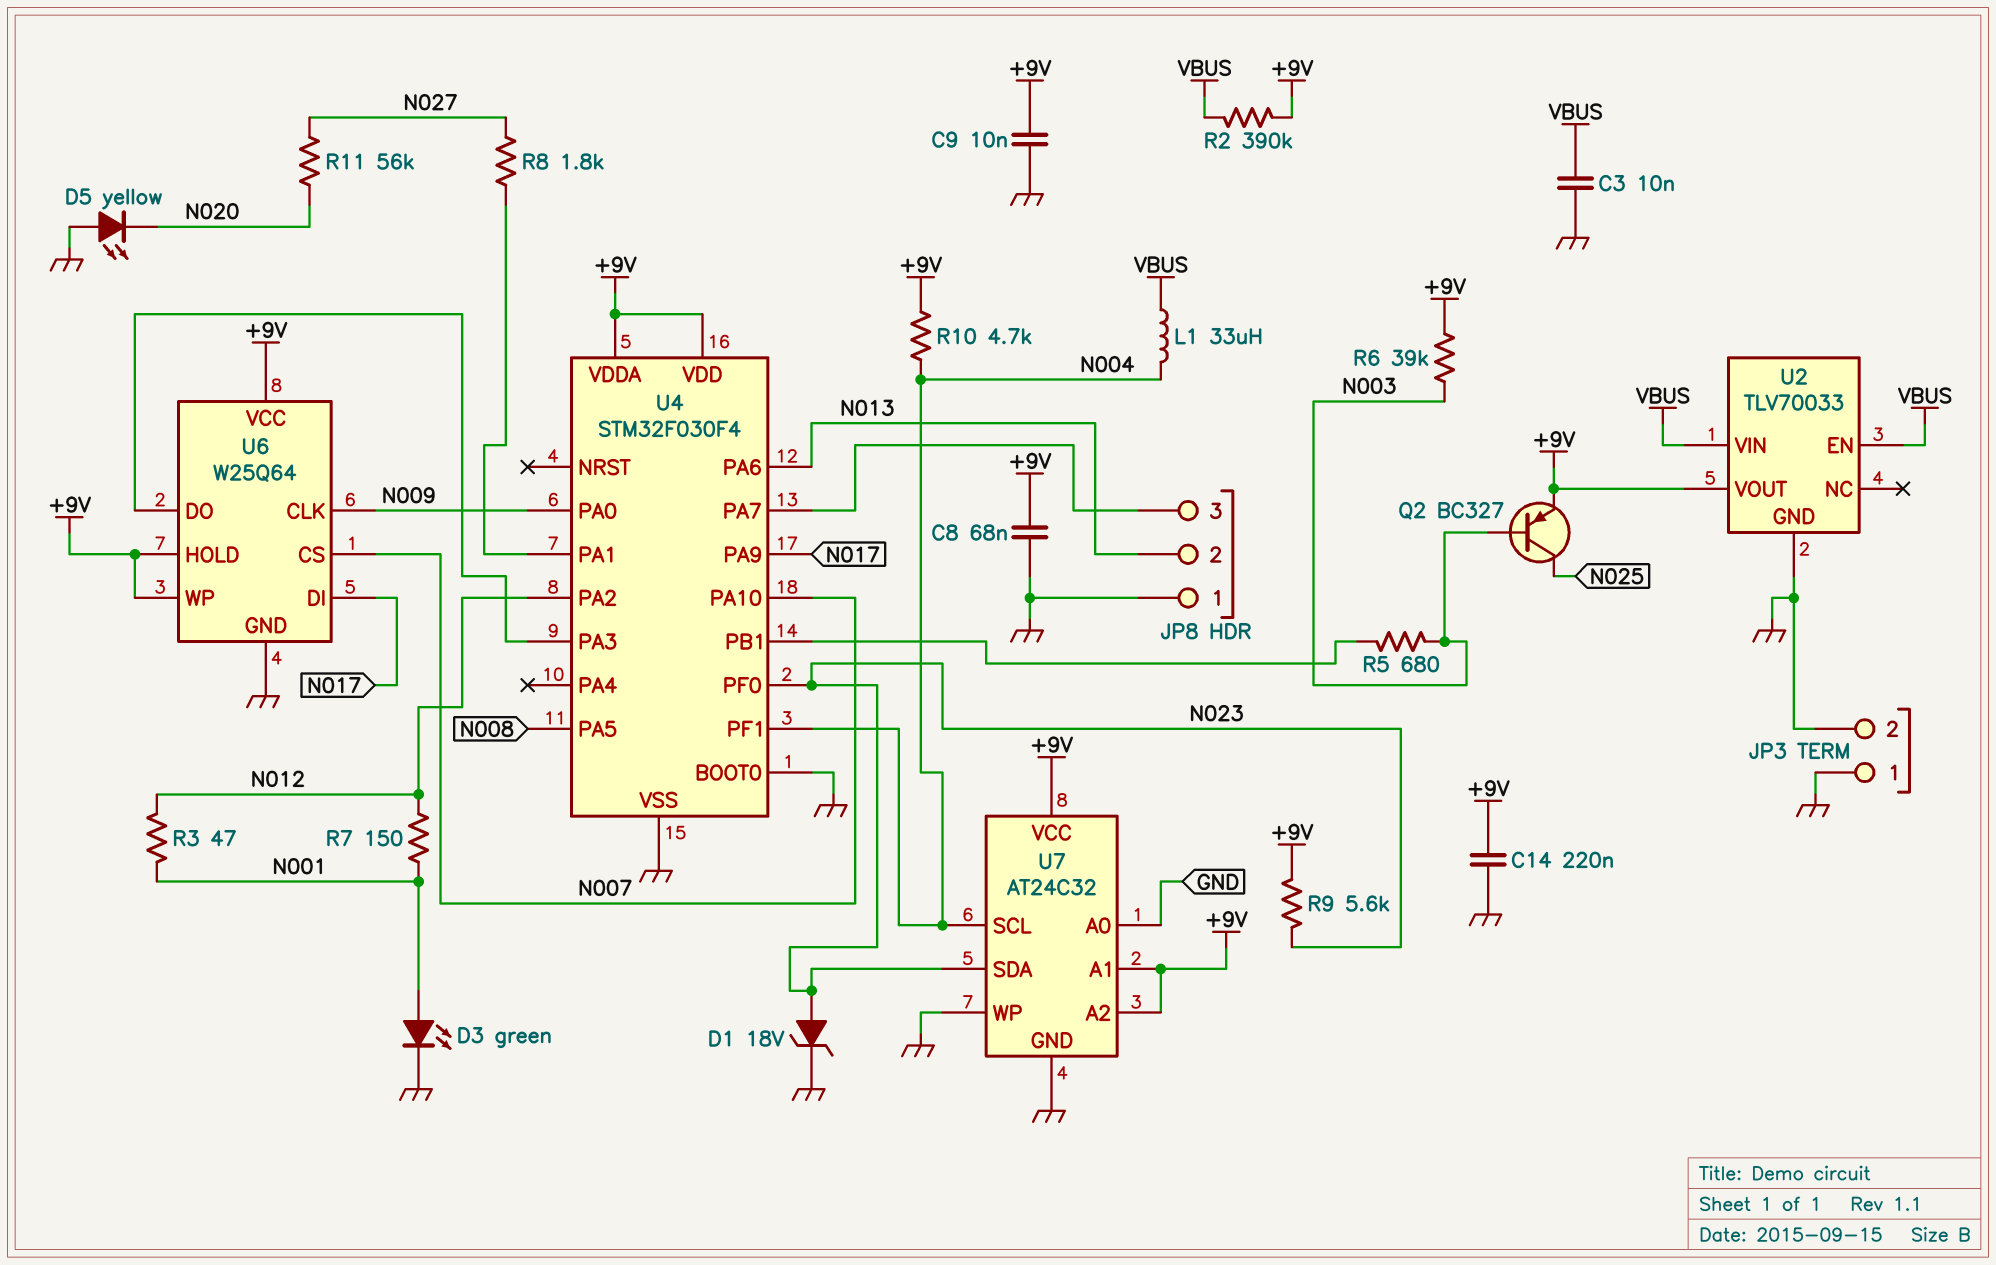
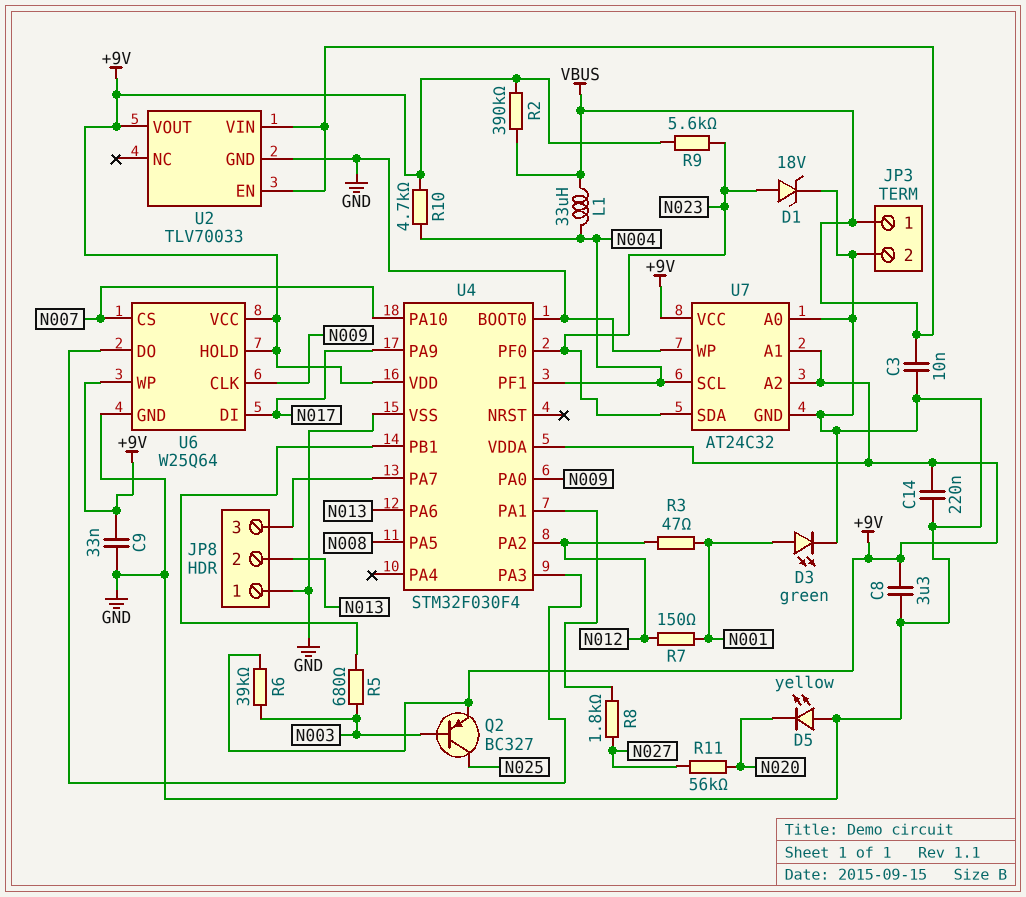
C8: 68nF (+9V, GND) -> 3.3uF (+9V, GND)
C9: 10nF (+9V, GND) -> 33nF (+9V, GND)
JP3 pin 1: GND -> VBUS

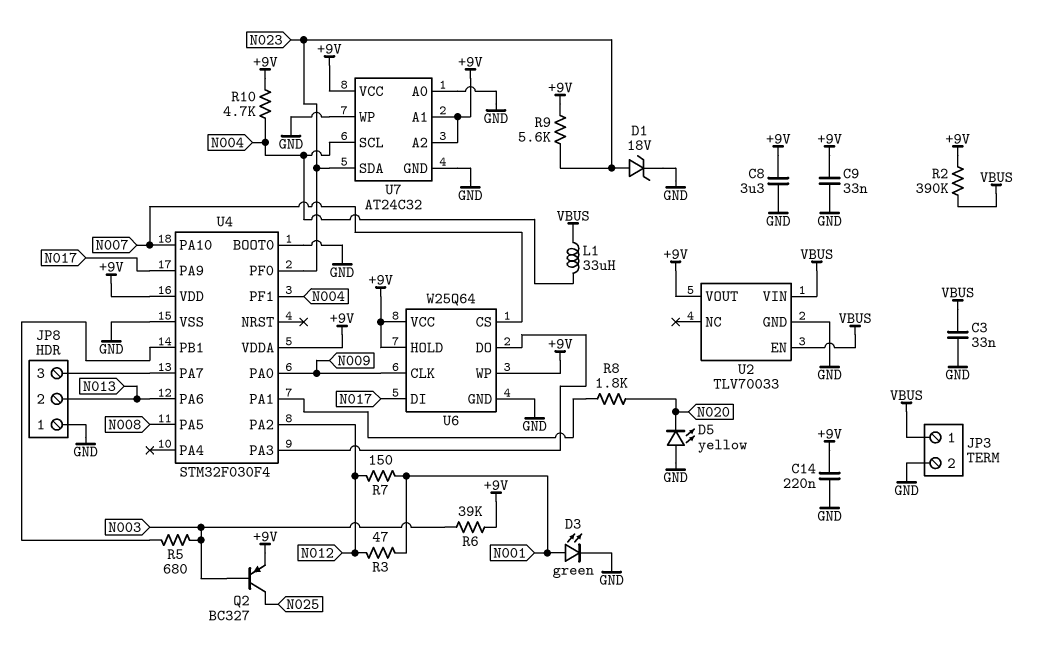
C3: 10nF (GND, VBUS) -> 33nF (GND, VBUS)
R8: 1.8k (N027, U4/PA1) -> 1.8k (N020, U4/PA1)
R11: 56k (N020, N027) -> none

